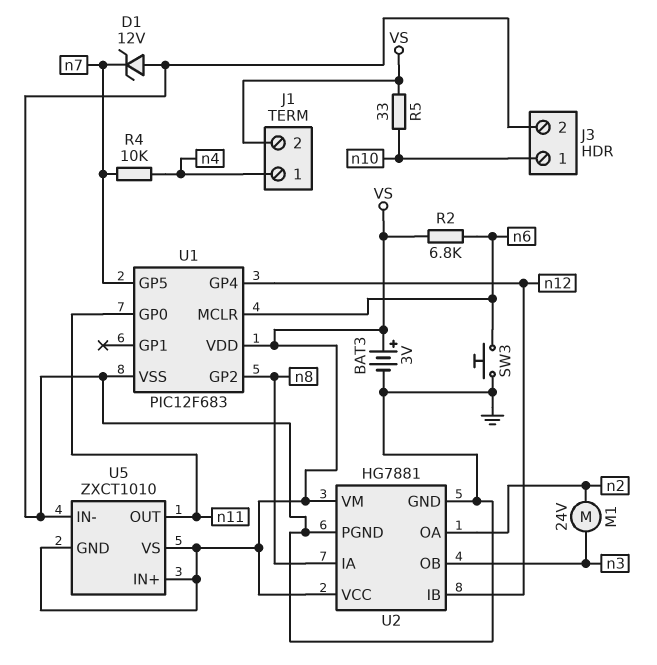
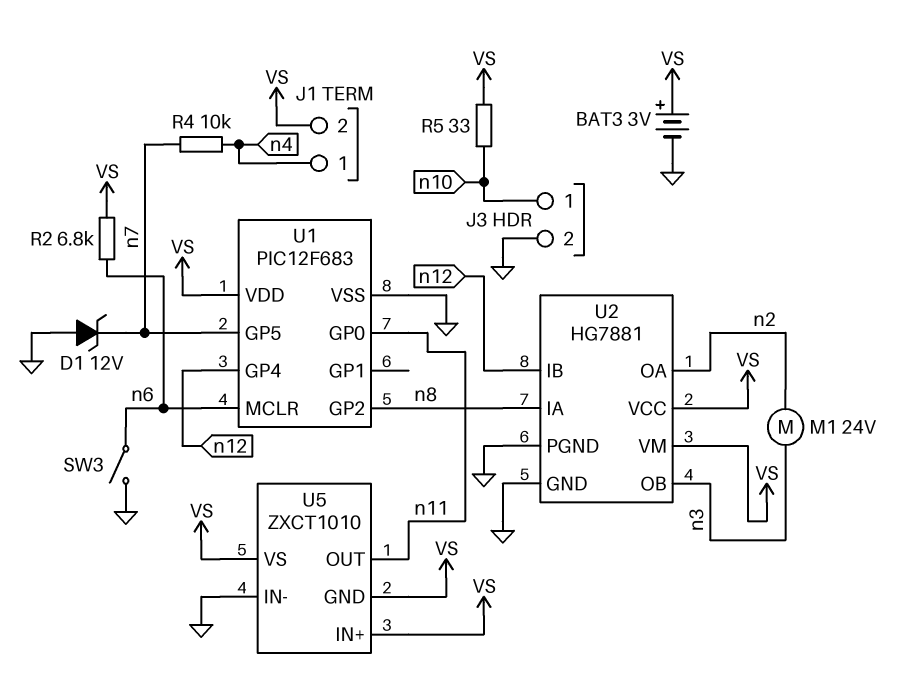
SW3: button (GND, n6) -> switch (GND, n6)

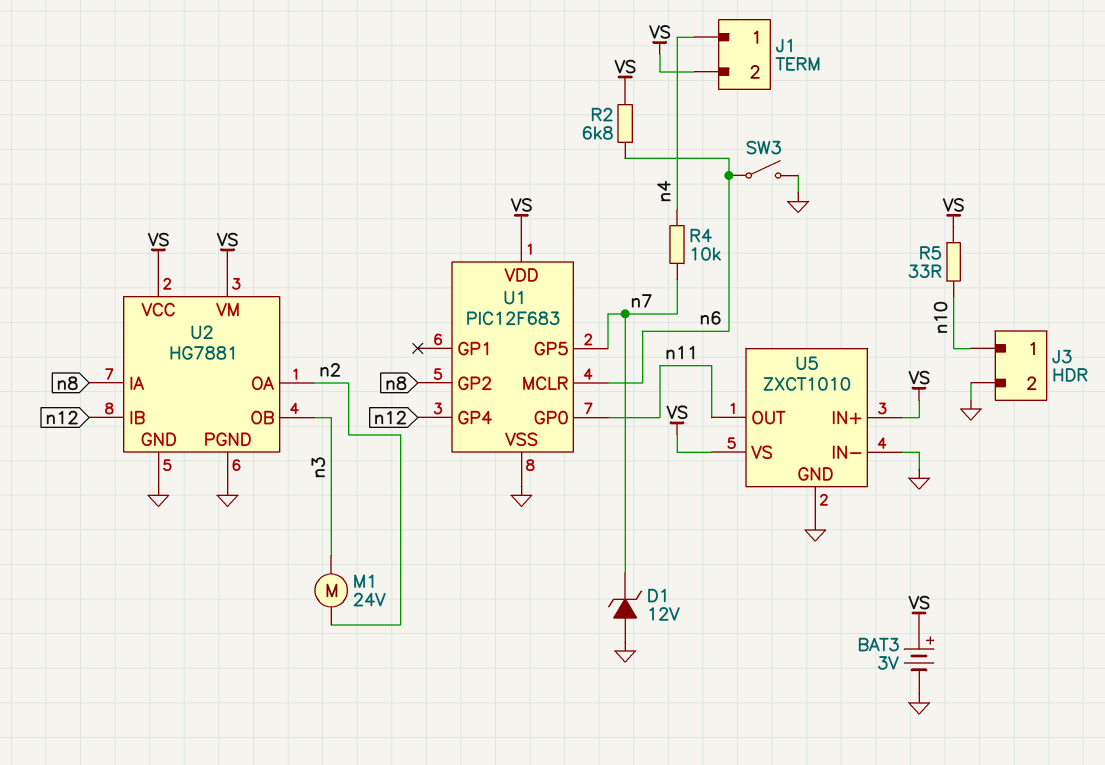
U5 pin GND: VS -> GND

